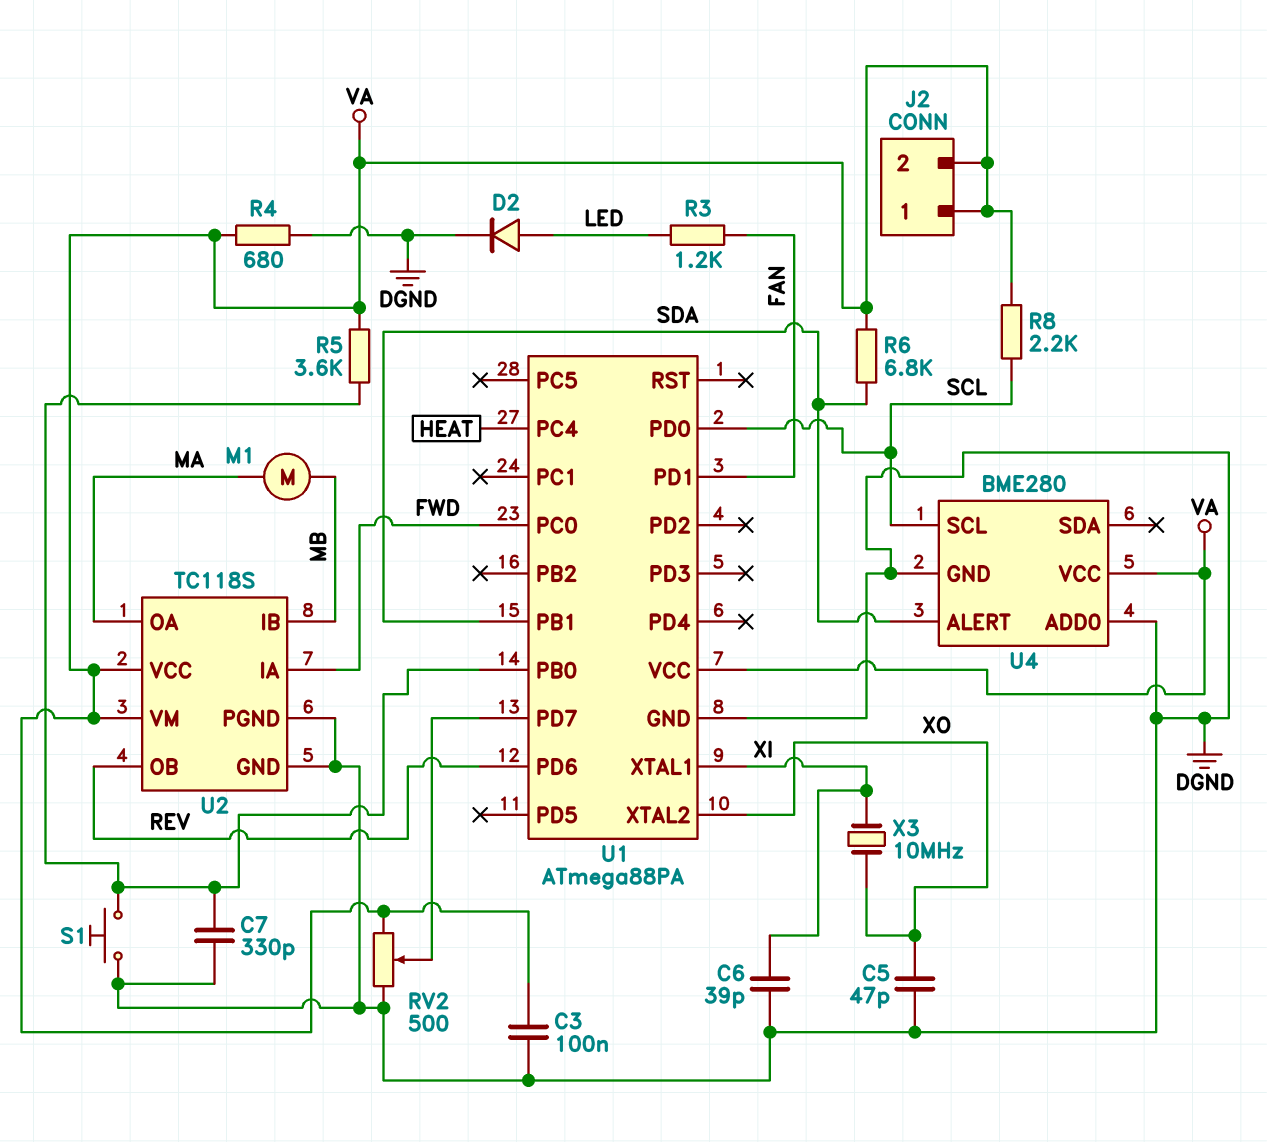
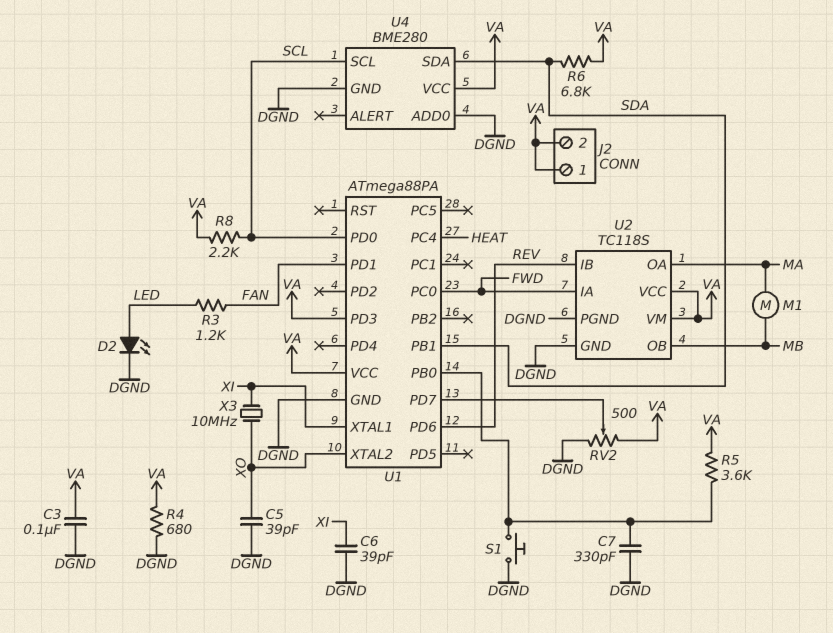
C5: 47pF (DGND, XO) -> 39pF (DGND, XO)
D2: diode (A LED, K DGND) -> LED (A LED, K DGND)
U1 pin PD3: none -> VA
U2 pin IB: MB -> REV
U2 pin OB: REV -> MB
U4 pin ALERT: SDA -> none
U4 pin SDA: none -> SDA

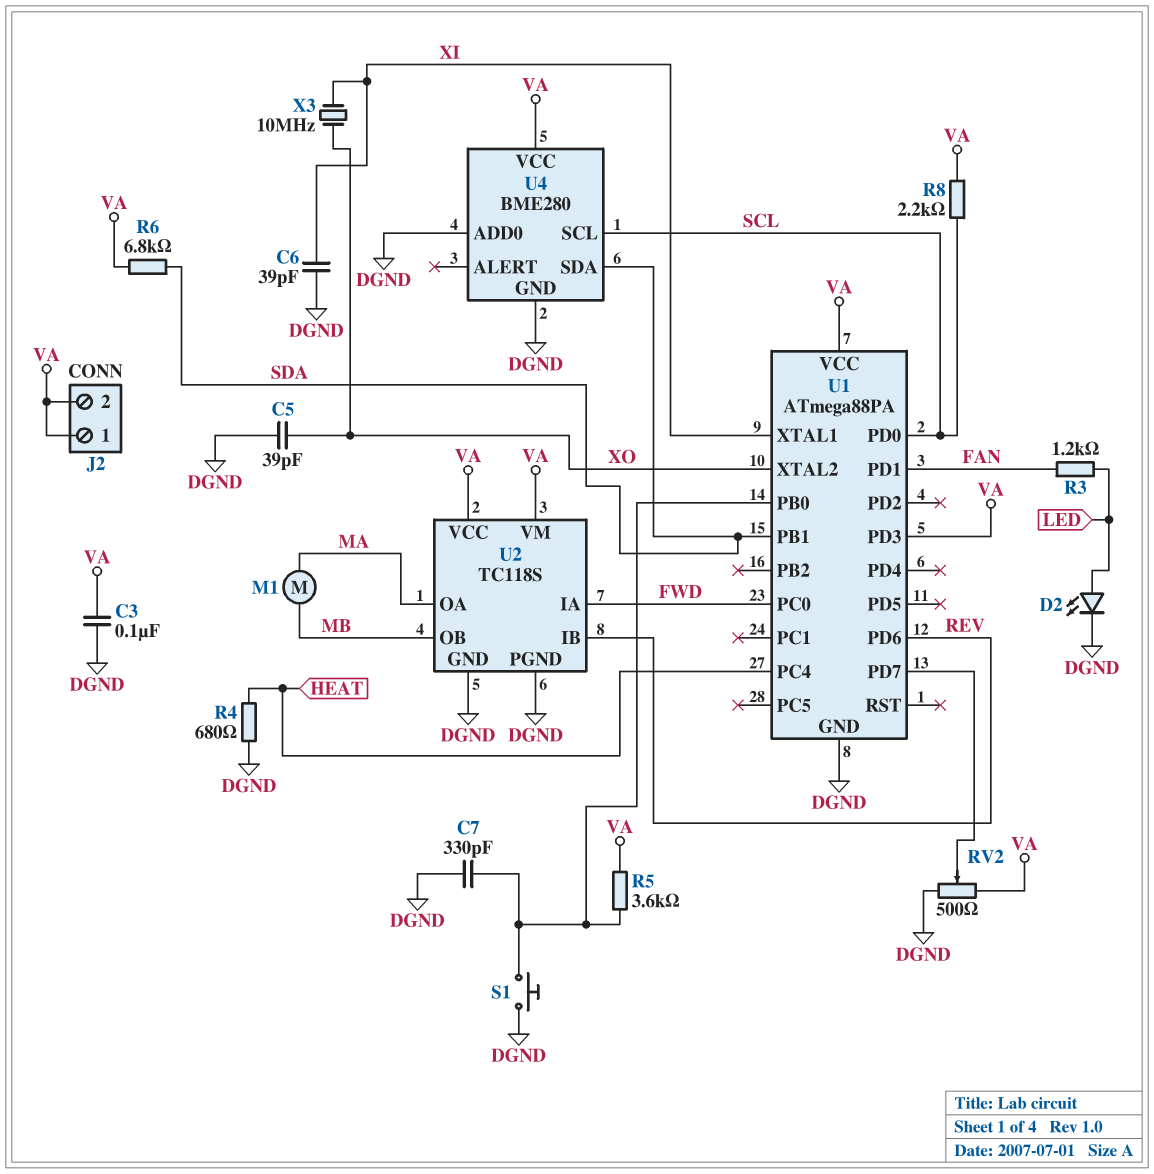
R4: 680 (DGND, VA) -> 680 (DGND, HEAT)

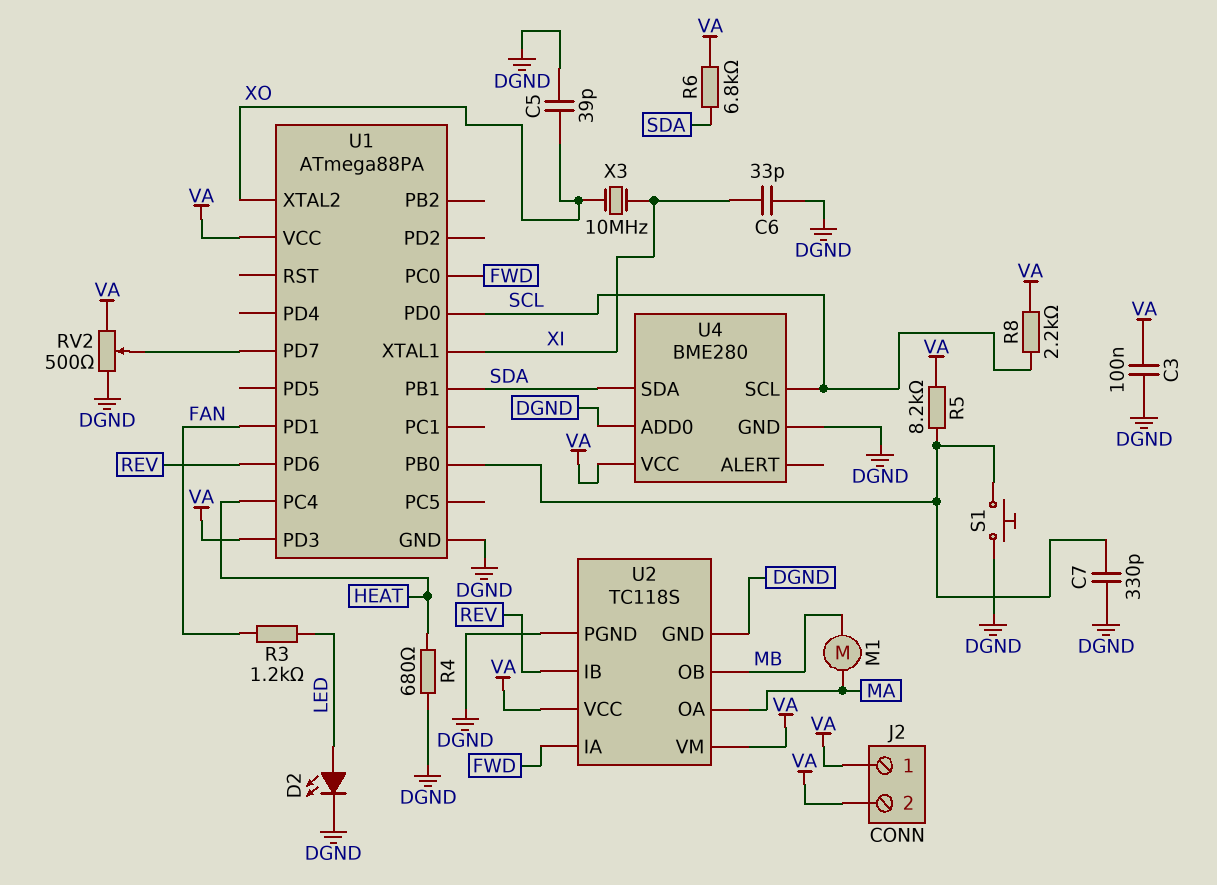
C6: 39pF (DGND, XI) -> 33pF (DGND, XI)
R5: 3.6k (U1/PB0, VA) -> 8.2k (U1/PB0, VA)

